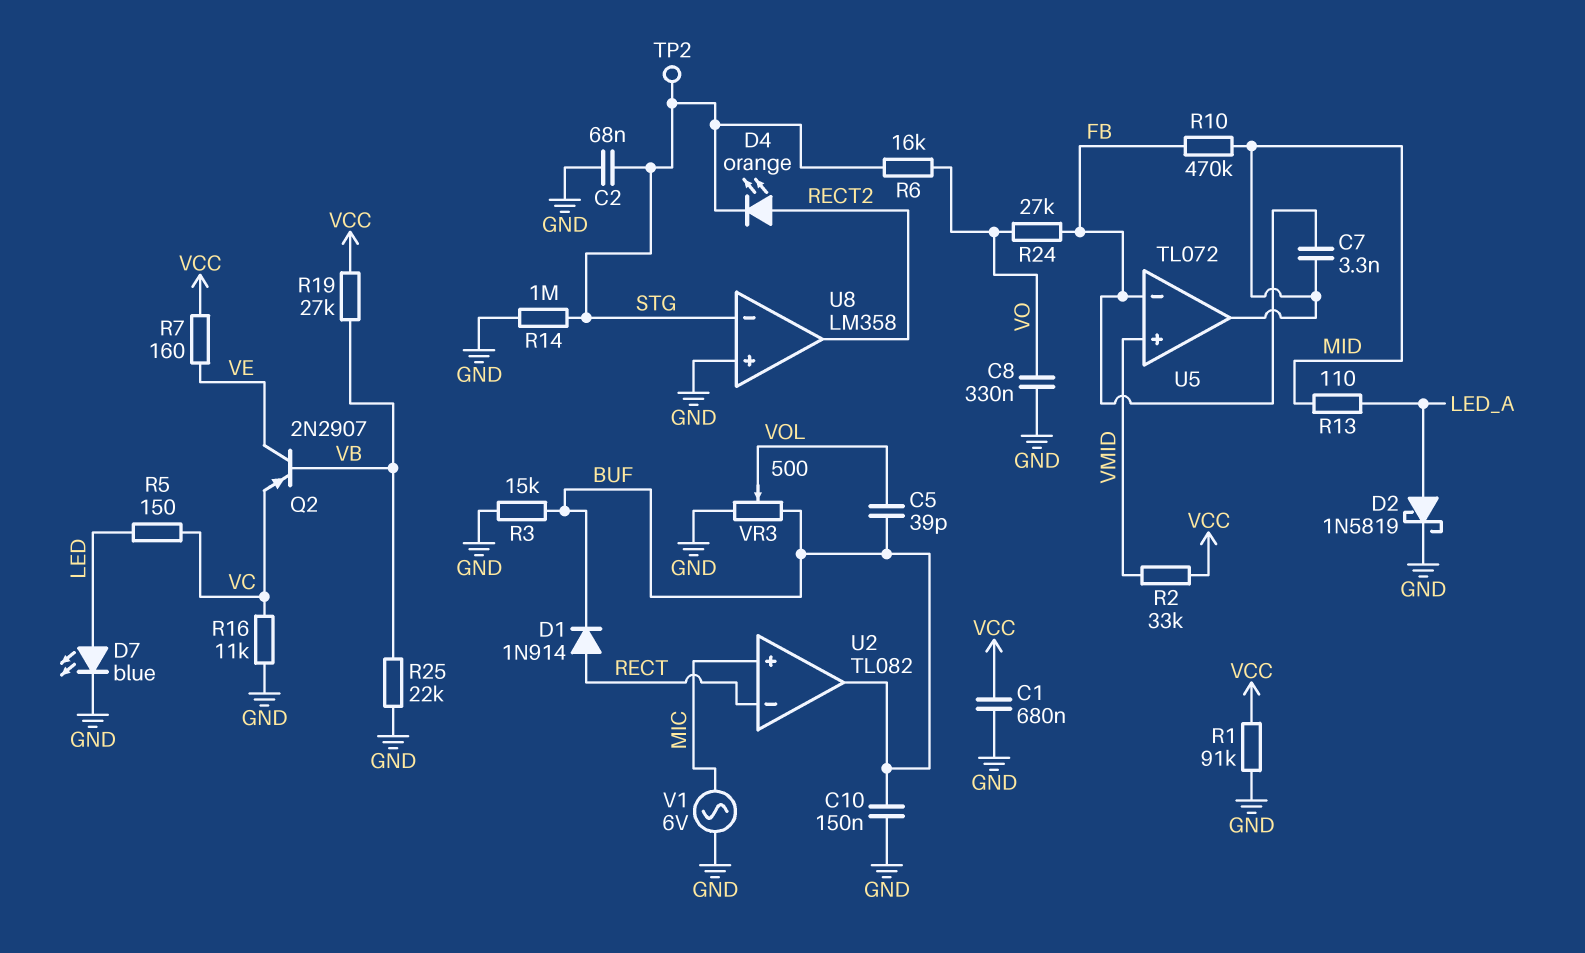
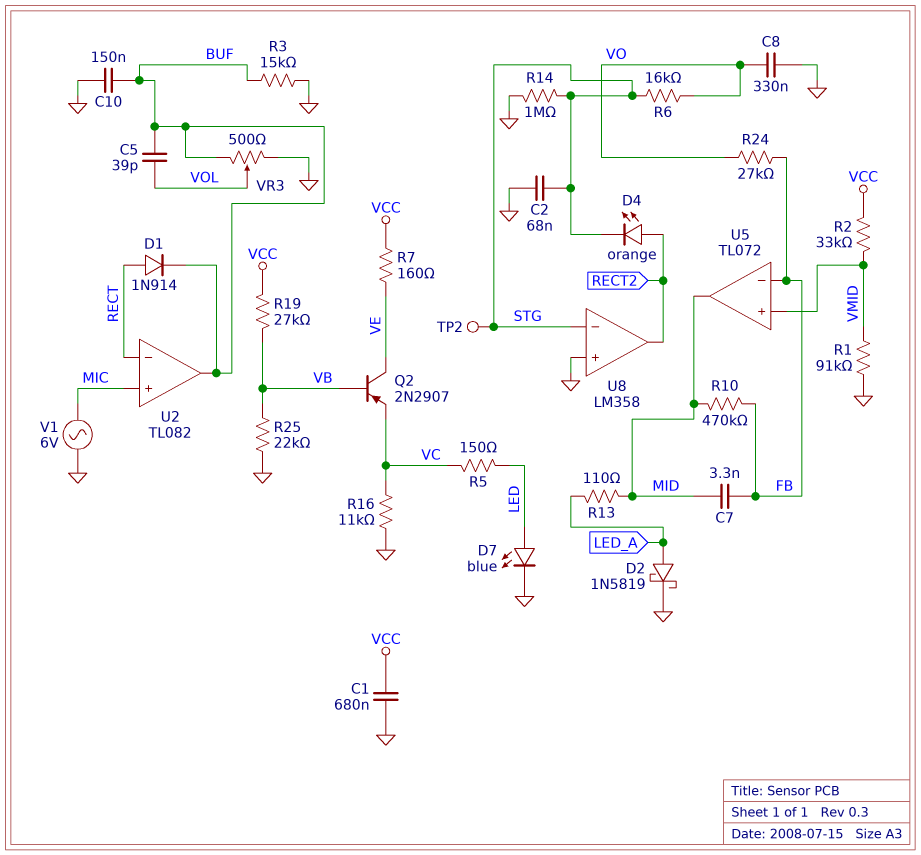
R1: 91k (GND, VCC) -> 91k (GND, VMID)

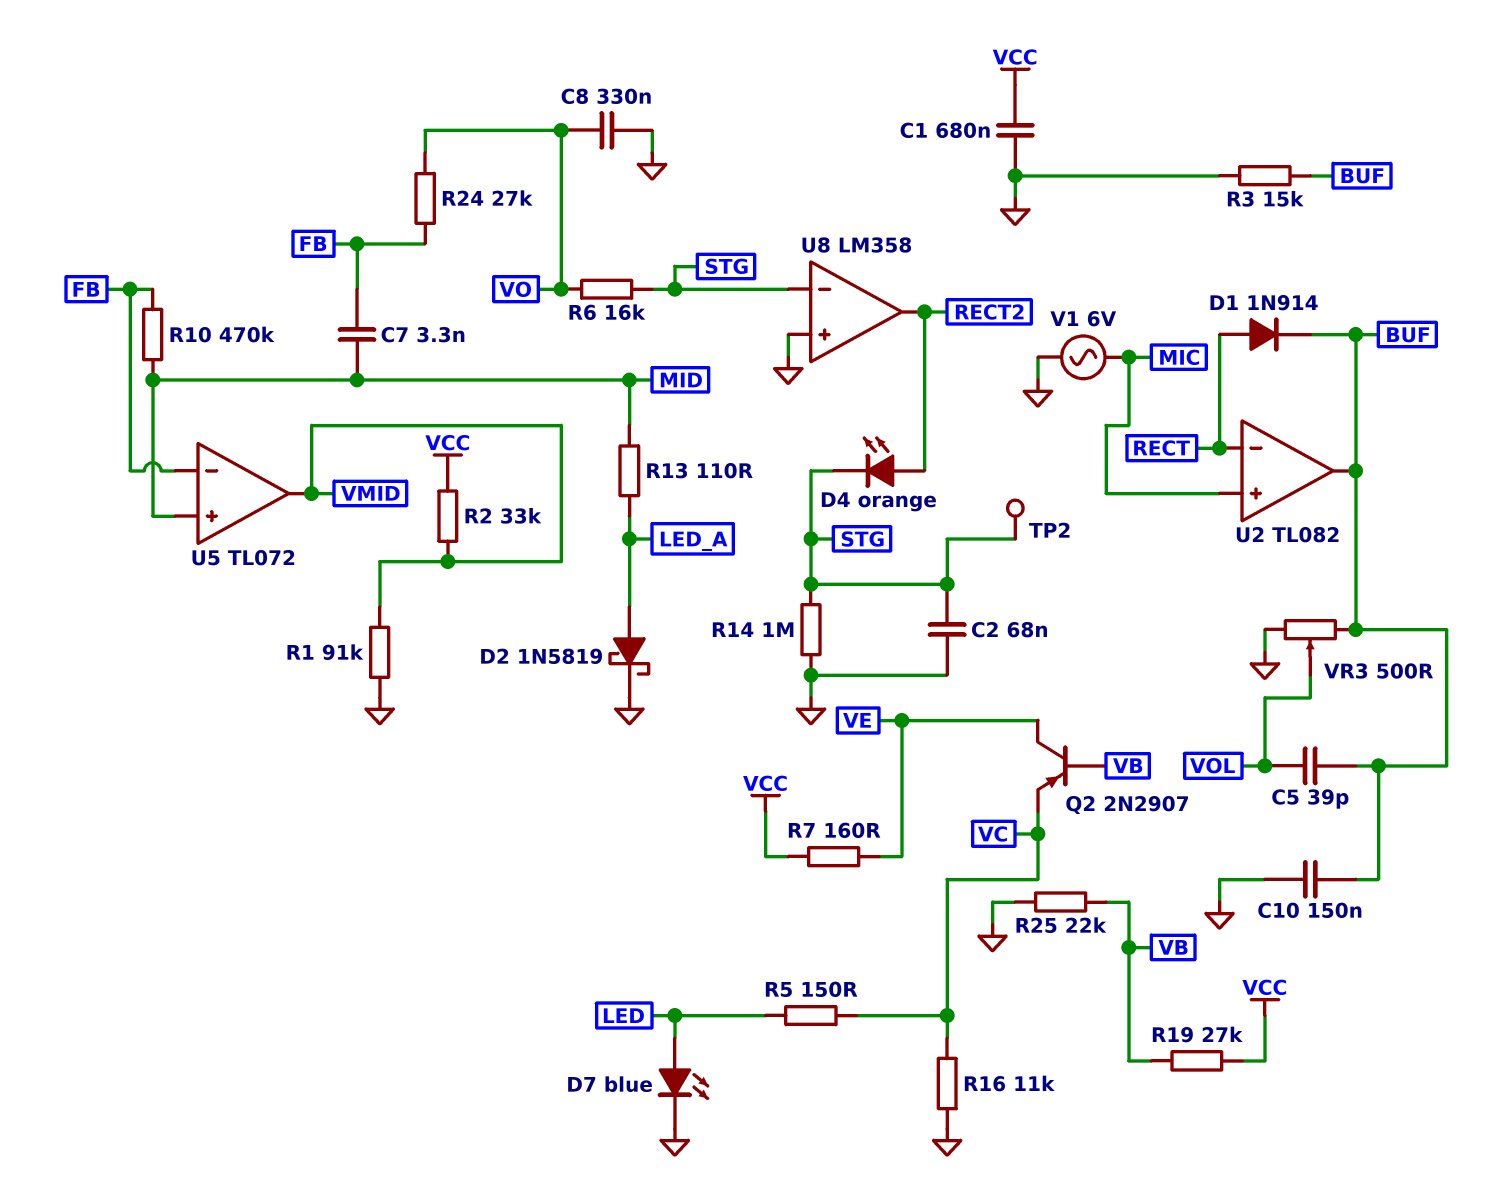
U5 pin in+: VMID -> MID
U5 pin out: MID -> VMID

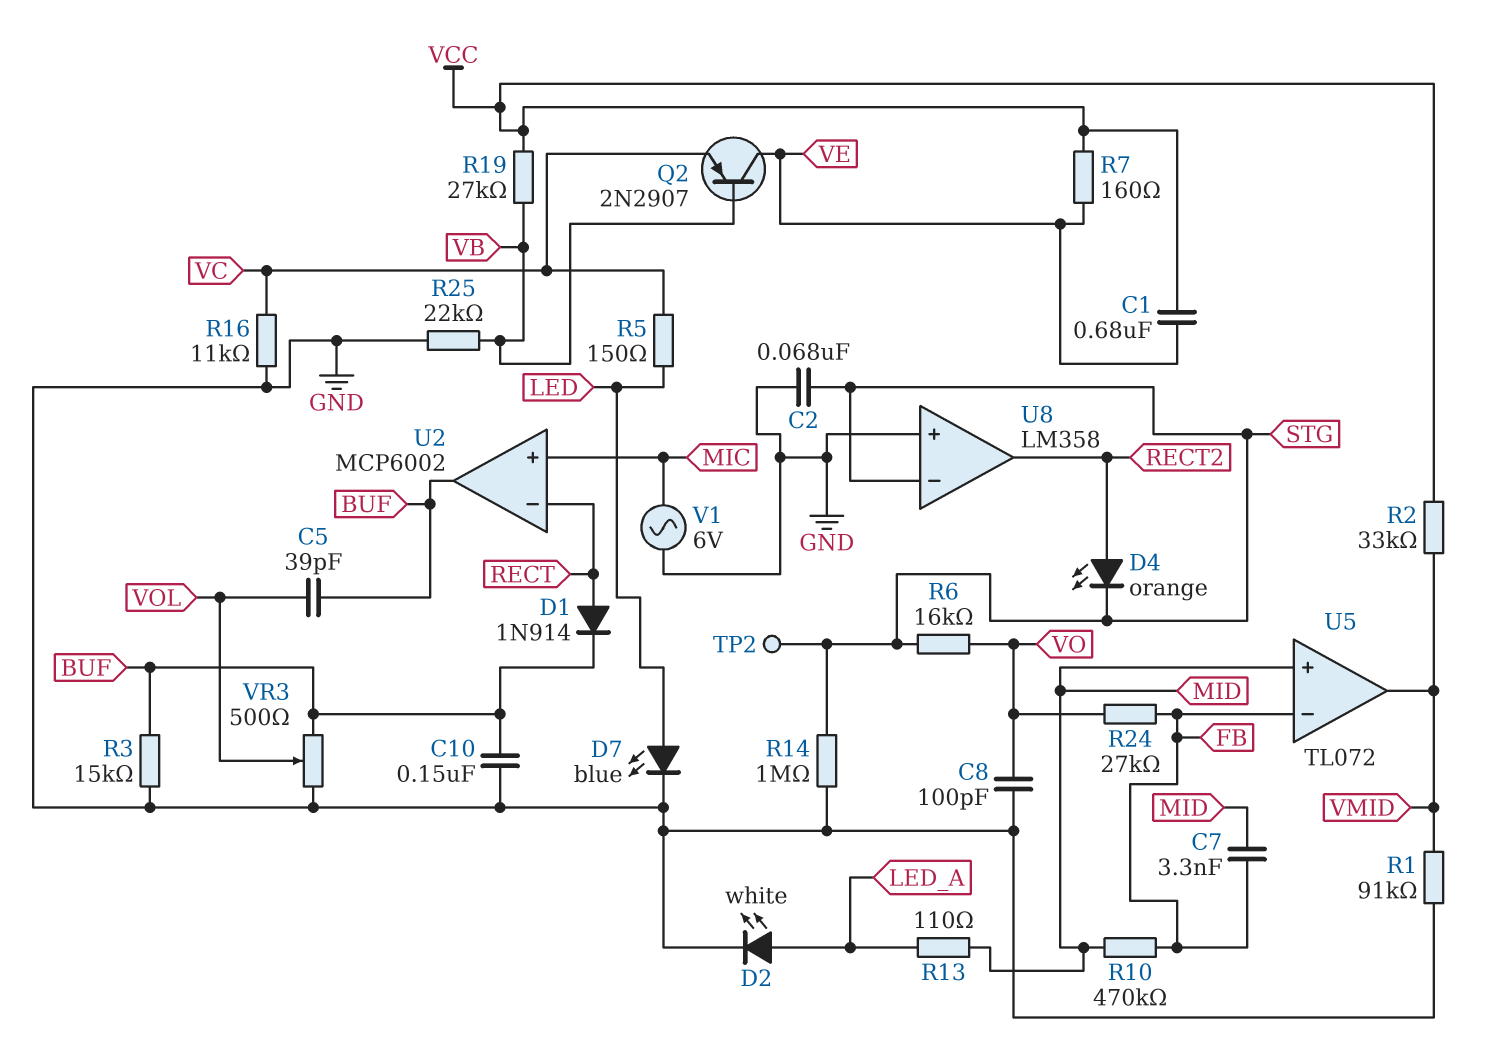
C1: 680nF (GND, VCC) -> 680nF (VCC, VE)
C8: 330nF (GND, VO) -> 100pF (GND, VO)
D2: schottky 1N5819 (A LED_A, K GND) -> LED white (A LED_A, K GND)
U2: TL082 -> MCP6002

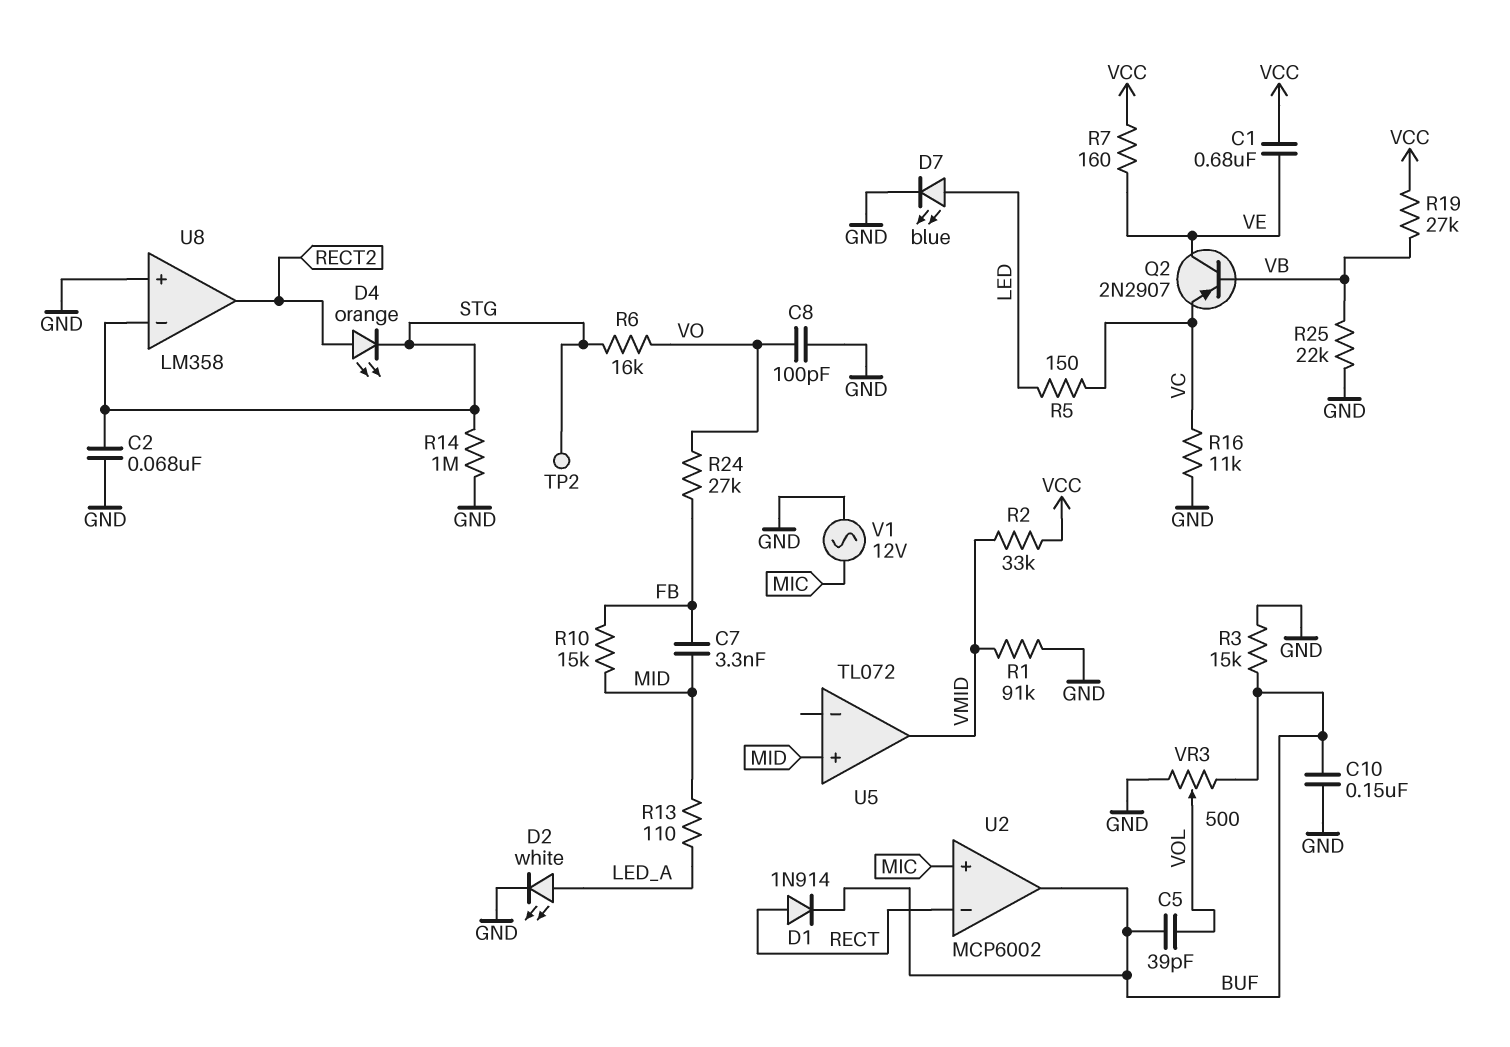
R10: 470k (FB, MID) -> 15k (FB, MID)
U5 pin in-: FB -> none
V1: AC 6V (GND, MIC) -> AC 12V (GND, MIC)

